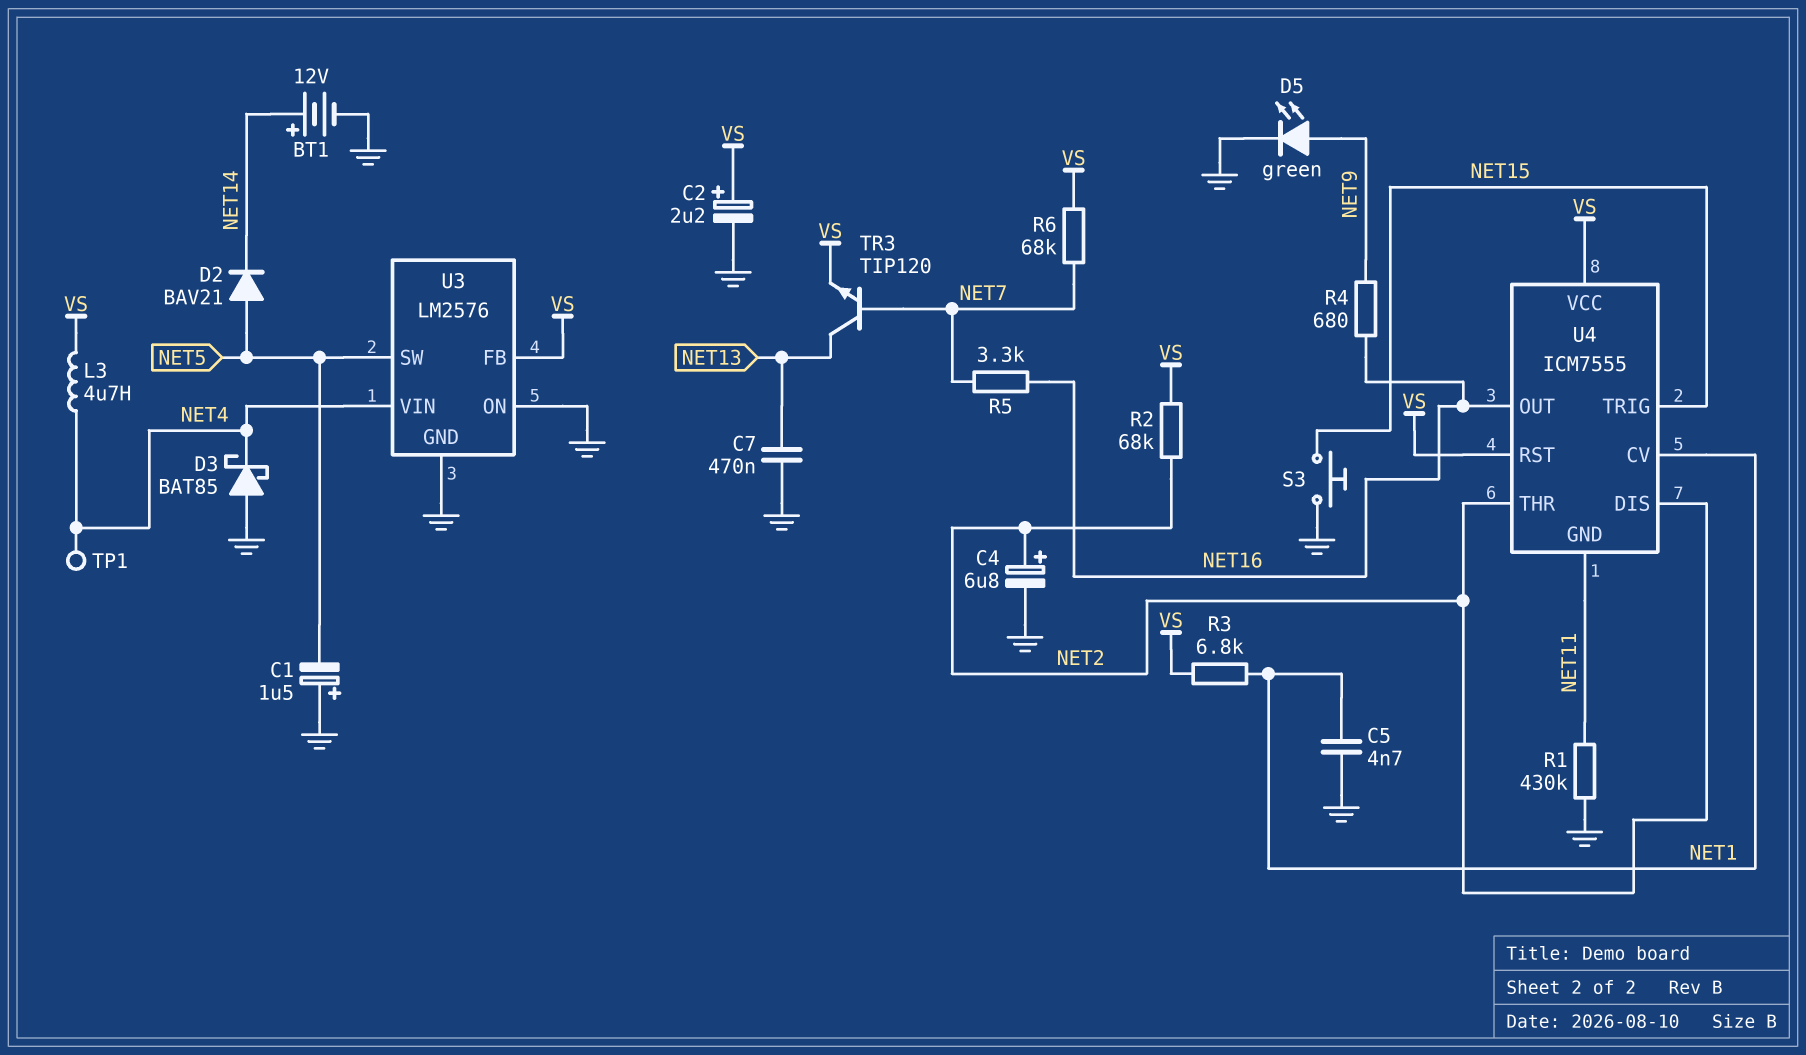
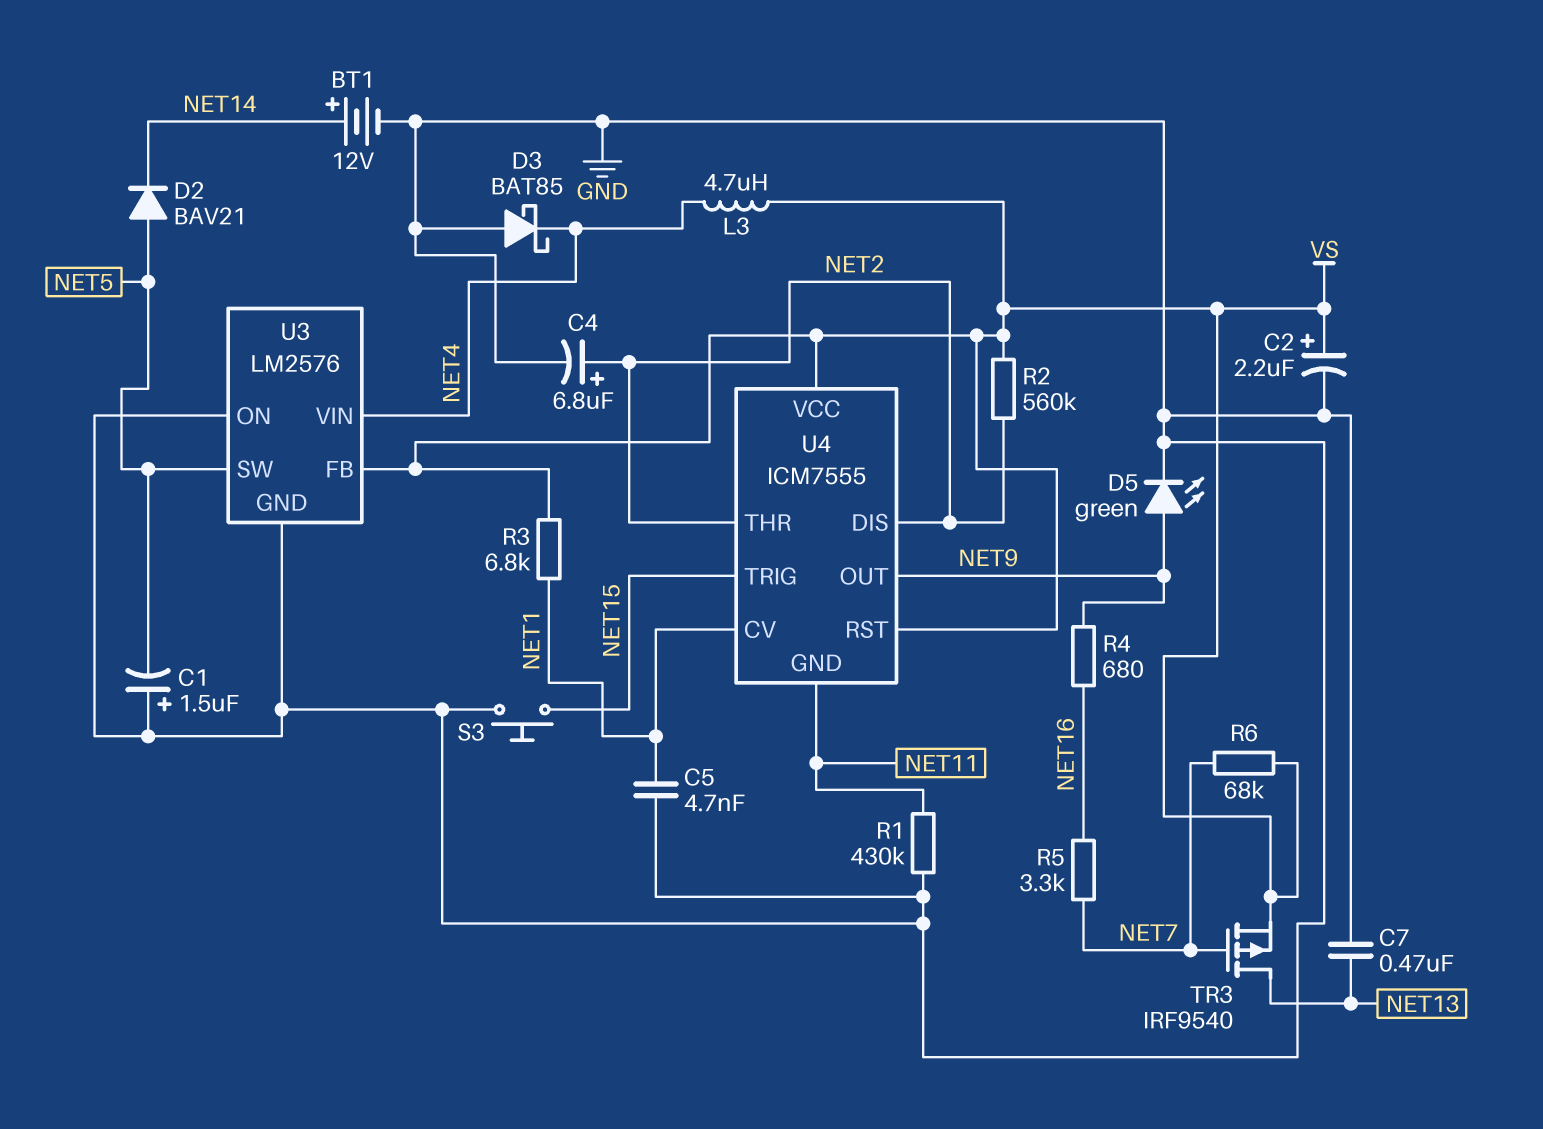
R2: 68k (NET2, VS) -> 560k (NET2, VS)
TP1: test point (NET4) -> none
TR3: NPN TIP120 (B NET7, C NET13, E VS) -> PMOS IRF9540 (G NET7, D NET13, S VS)
U4 pin OUT: NET16 -> NET9

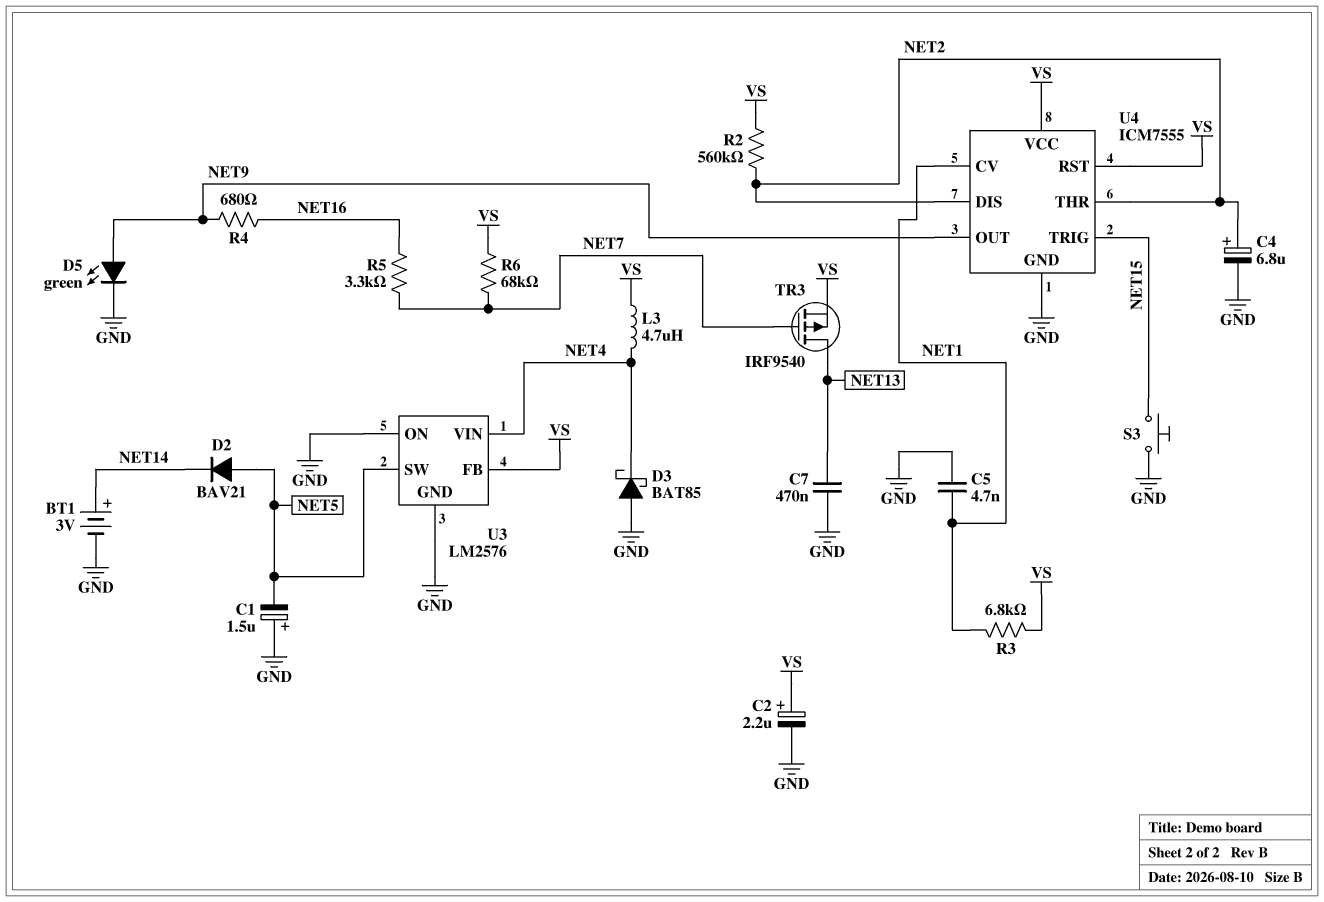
BT1: 12V (plus NET14, minus GND) -> 3V (plus NET14, minus GND)
R1: 430k (GND, NET11) -> none
U4 pin GND: NET11 -> GND

